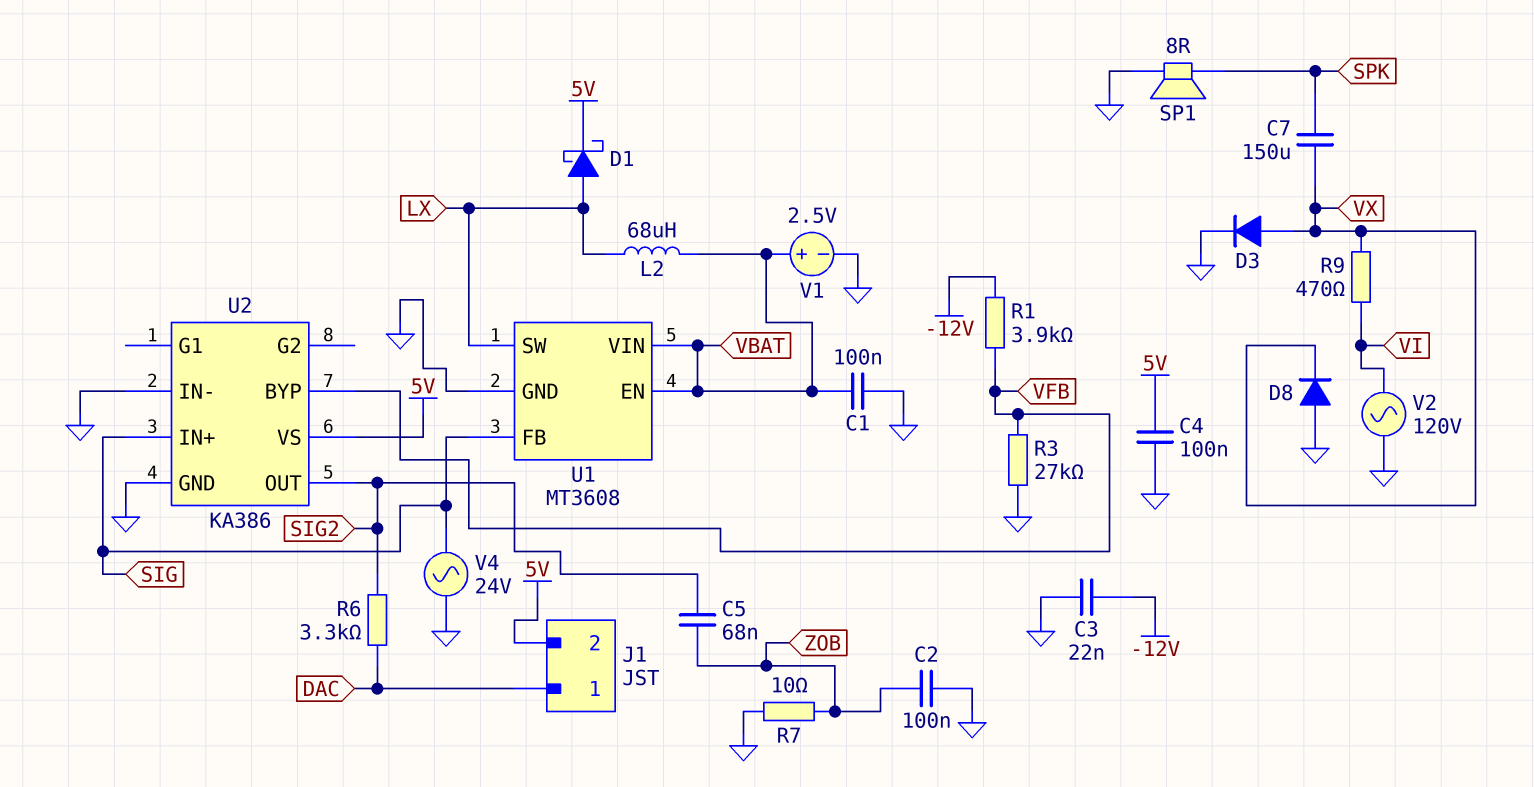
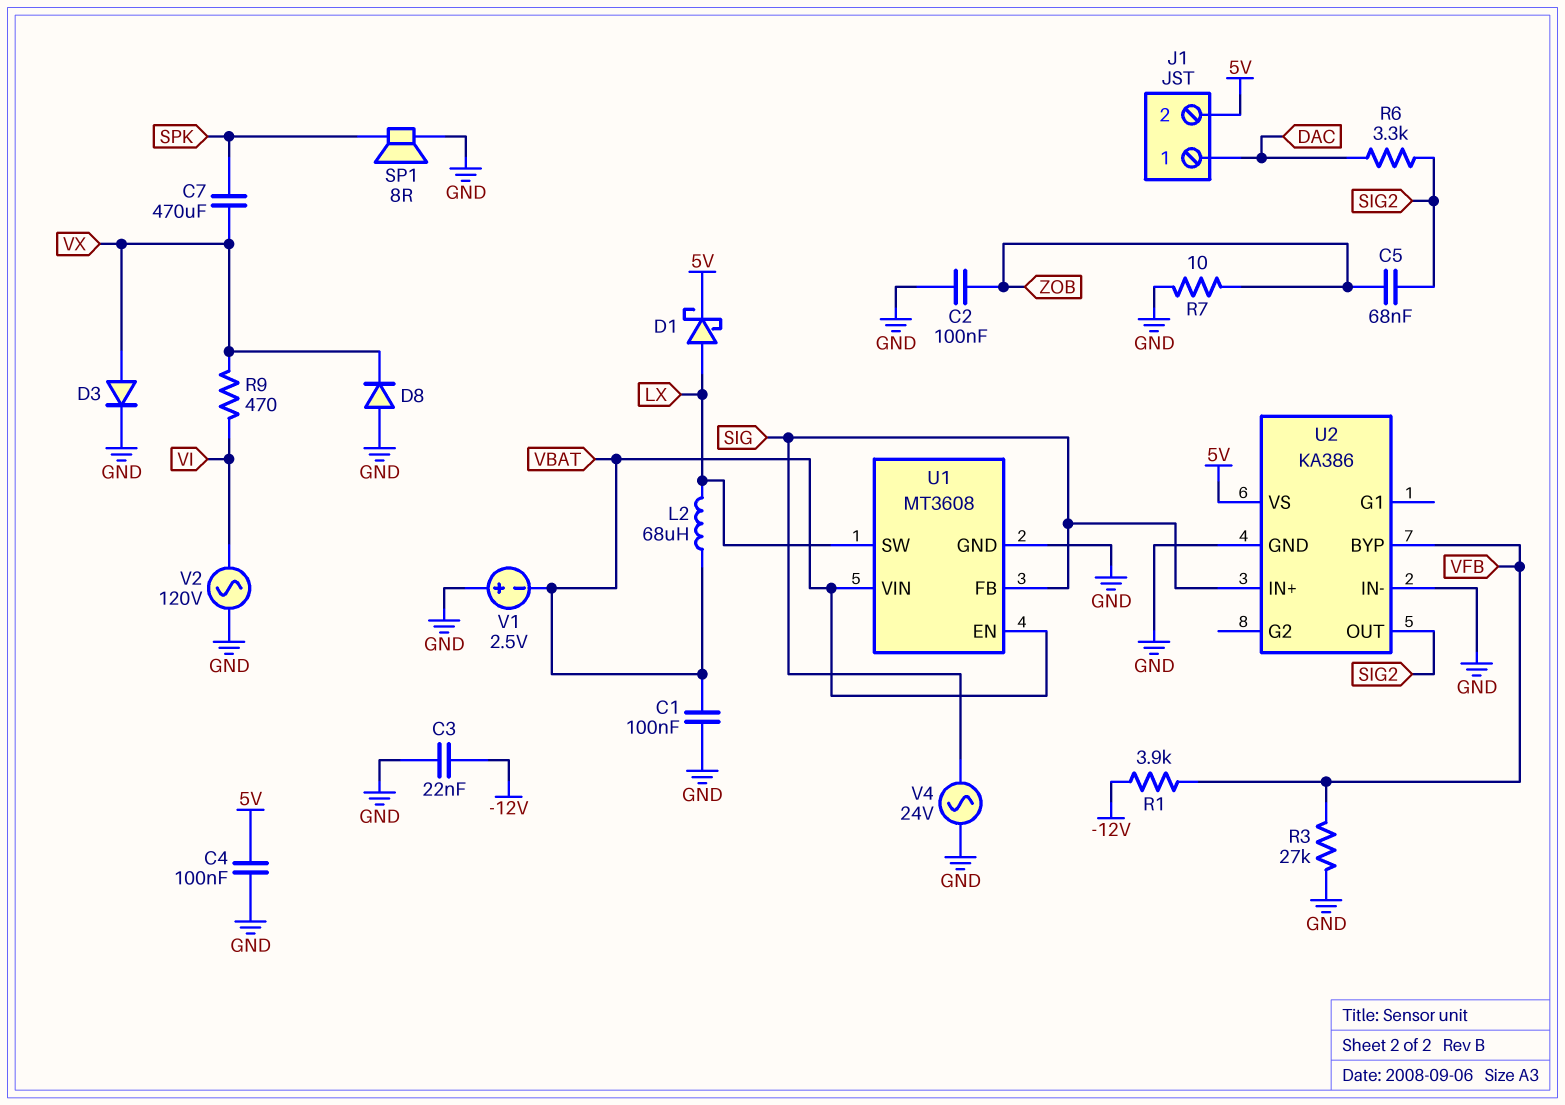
C7: 150uF (SPK, VX) -> 470uF (SPK, VX)
V1: 2.5V (plus VBAT, minus GND) -> 2.5V (plus GND, minus VBAT)

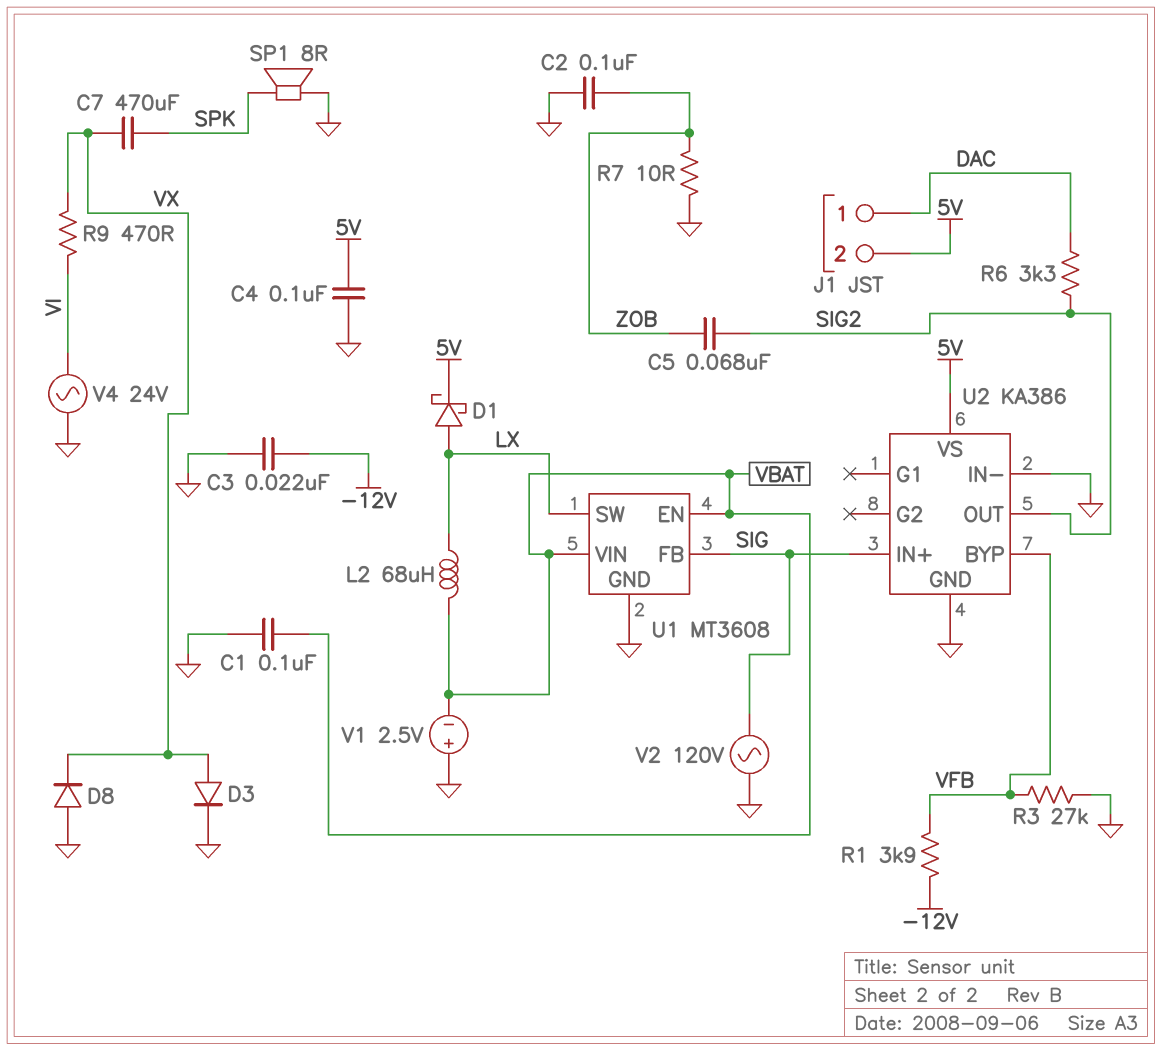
V2: AC 120V (GND, VI) -> AC 120V (GND, SIG)
V4: AC 24V (GND, SIG) -> AC 24V (GND, VI)

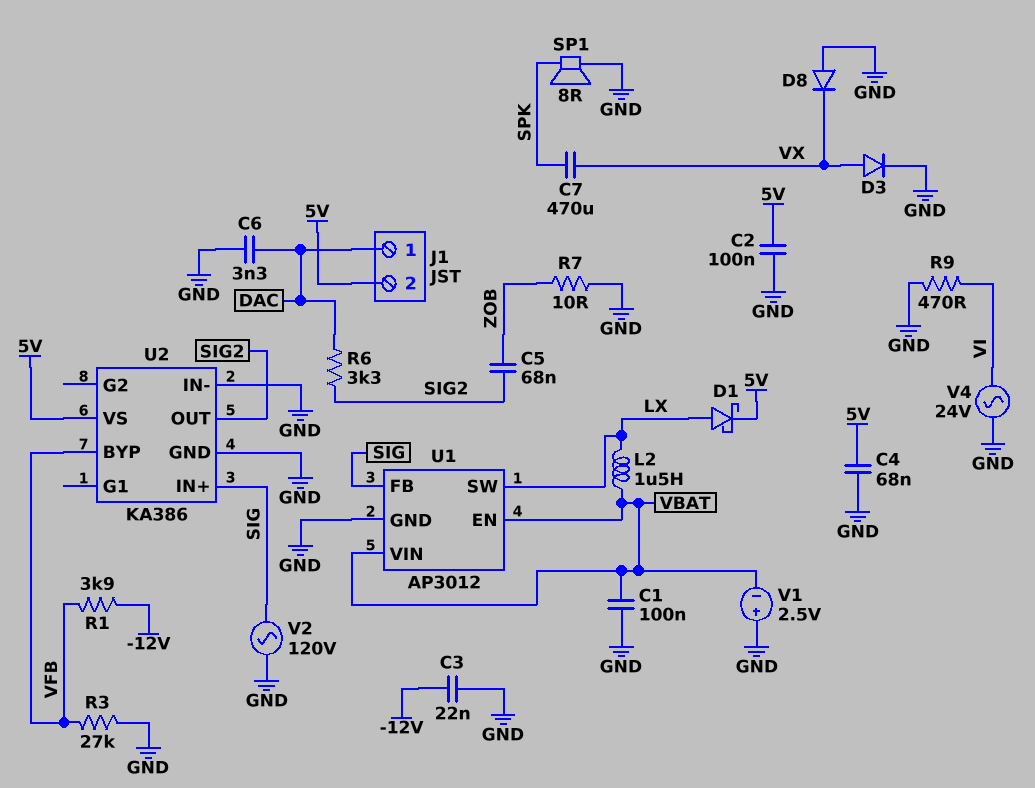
C2: 100nF (GND, ZOB) -> 100nF (5V, GND)
C4: 100nF (5V, GND) -> 68nF (5V, GND)
C6: none -> 3.3nF (DAC, GND)
L2: 68uH (LX, VBAT) -> 1.5uH (LX, VBAT)
R9: 470 (VI, VX) -> 470 (GND, VI)
U1: MT3608 -> AP3012

